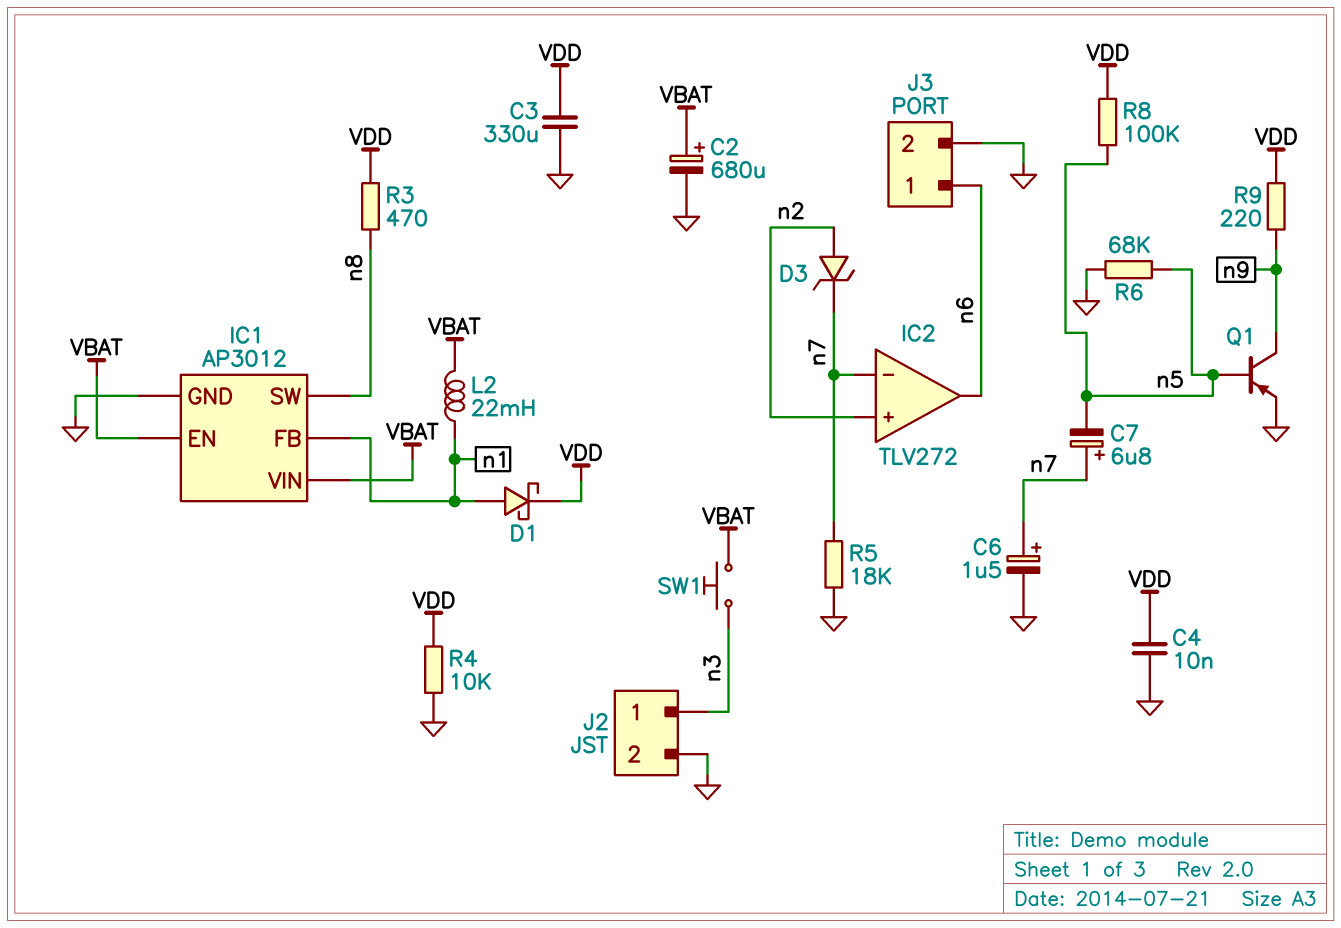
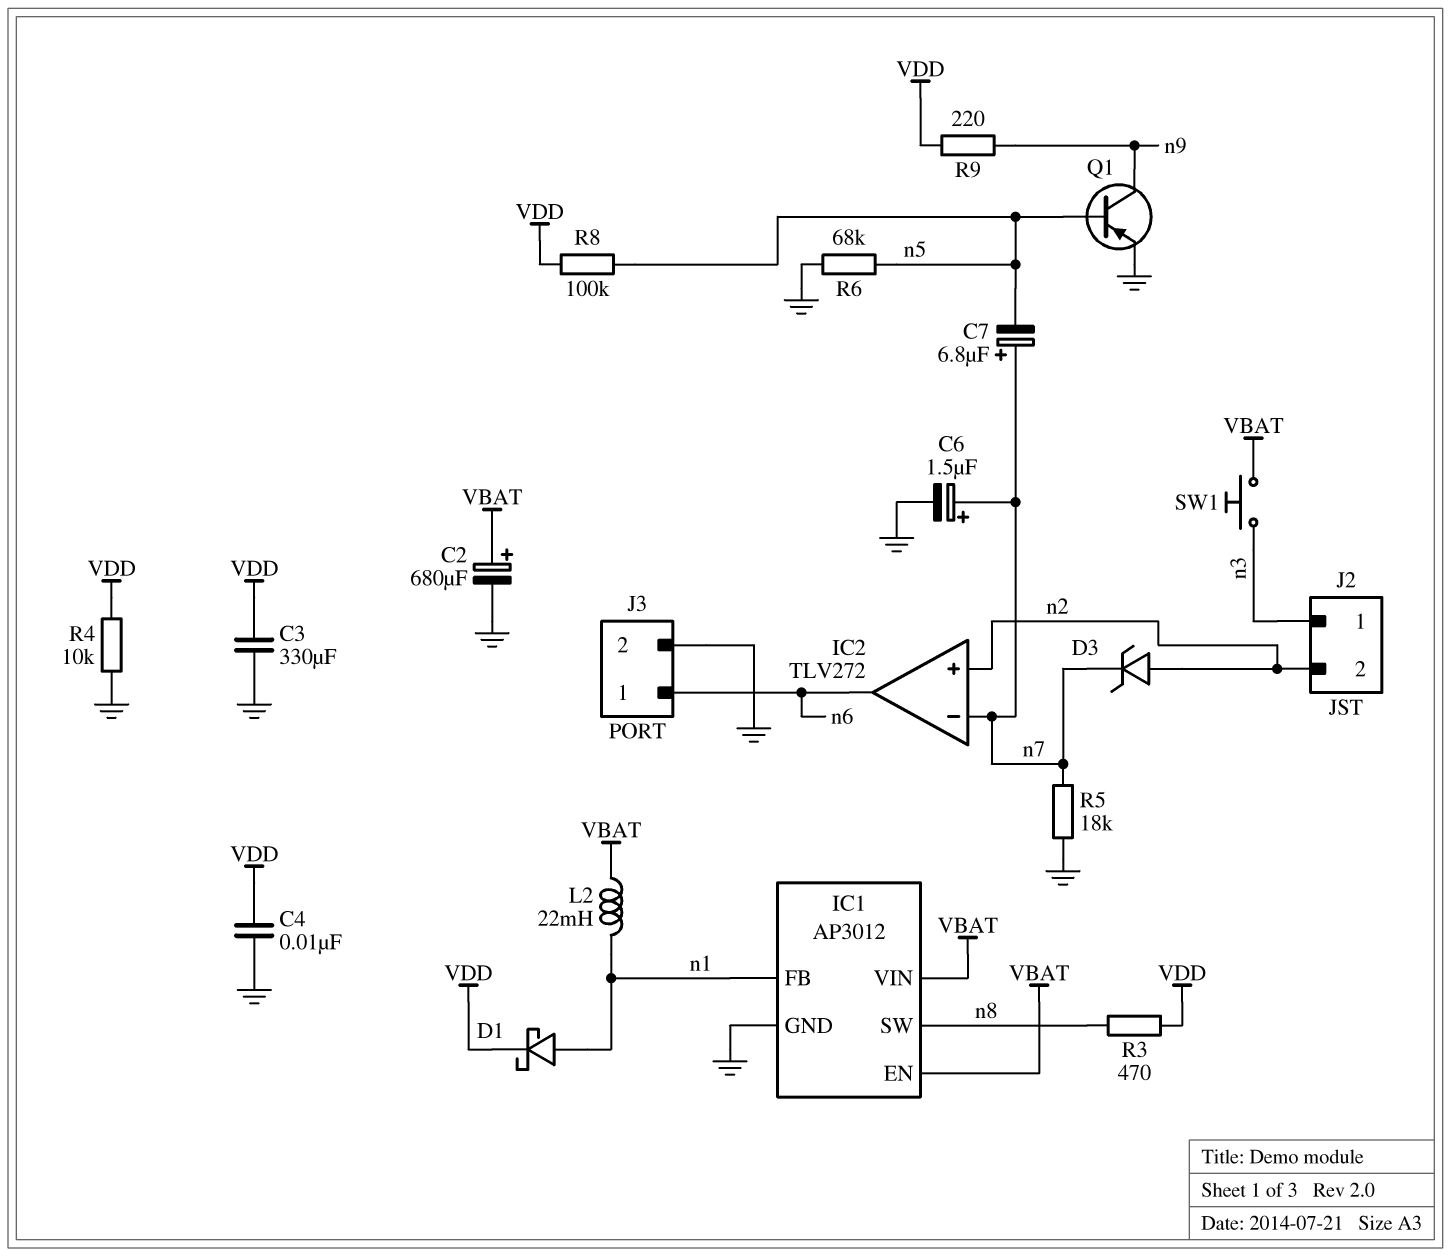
J2 pin 2: GND -> n2

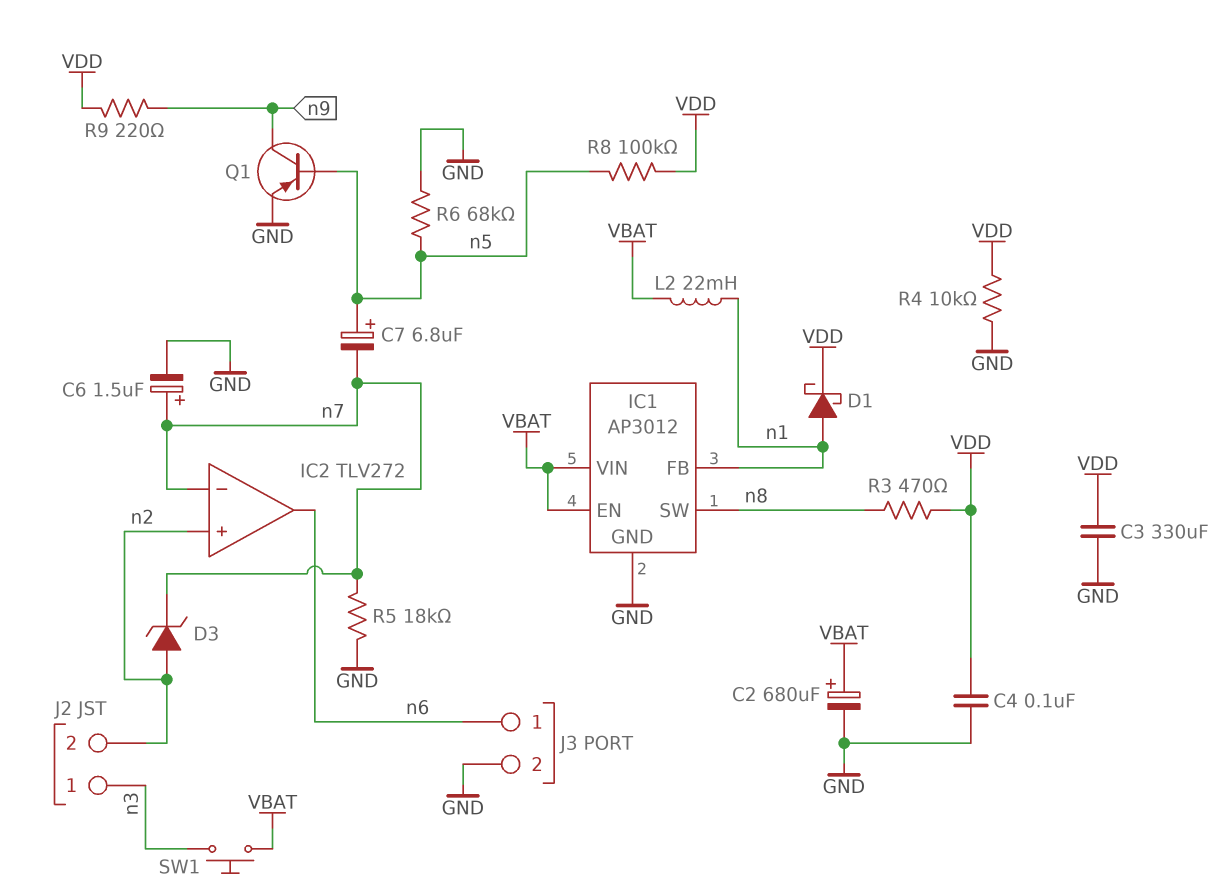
C4: 10nF (GND, VDD) -> 100nF (GND, VDD)
C7: 6.8uF (plus n7, minus n5) -> 6.8uF (plus n5, minus n7)

